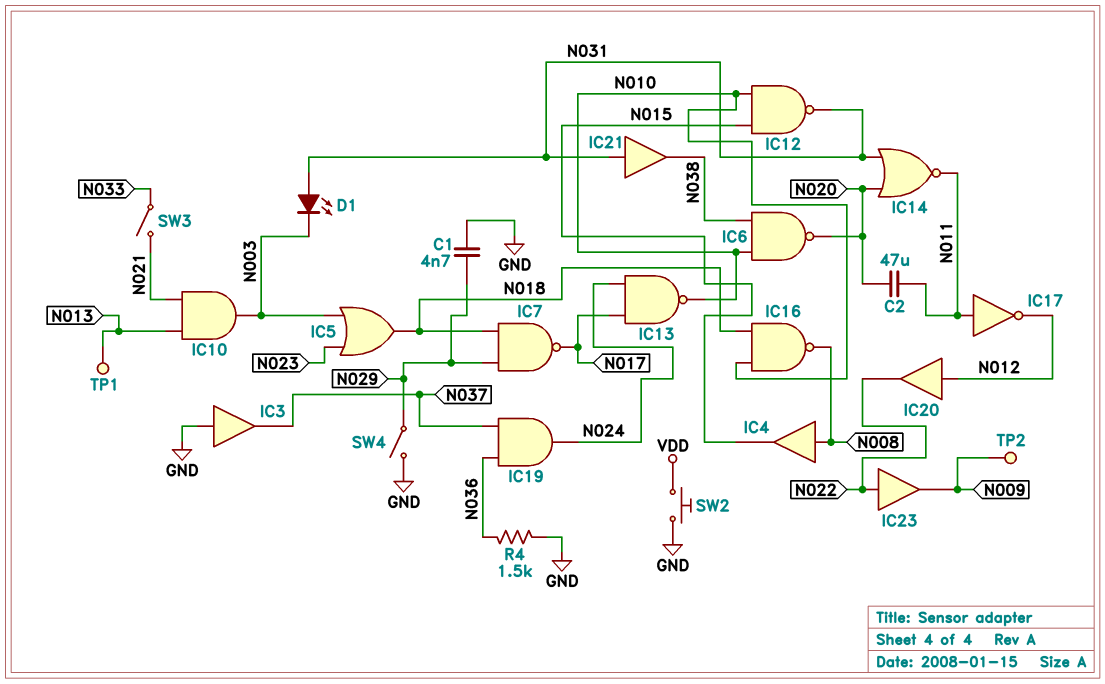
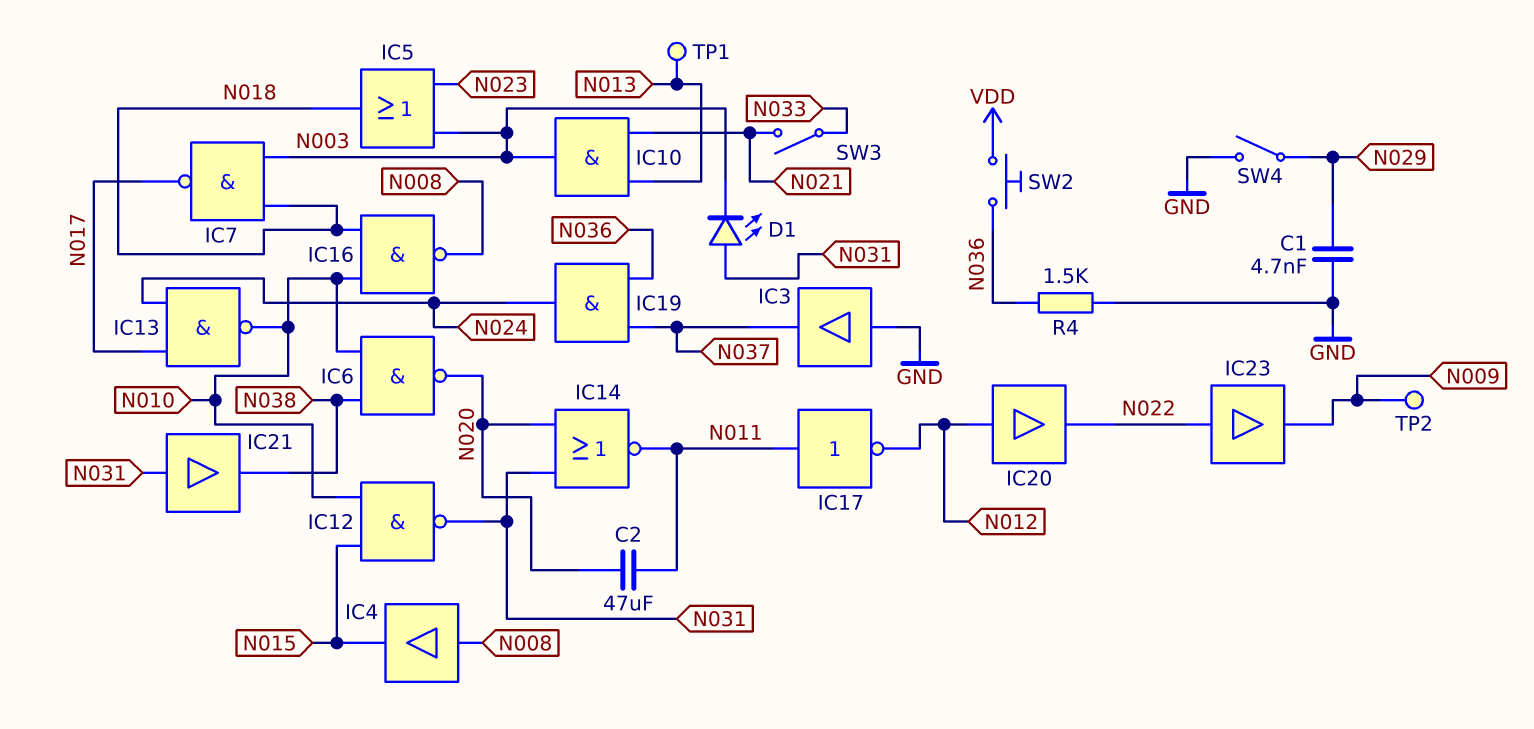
IC7: NAND (in N018, in N029, out N017) -> NAND (in N003, in N018, out N017)
SW2: button (GND, VDD) -> button (N036, VDD)

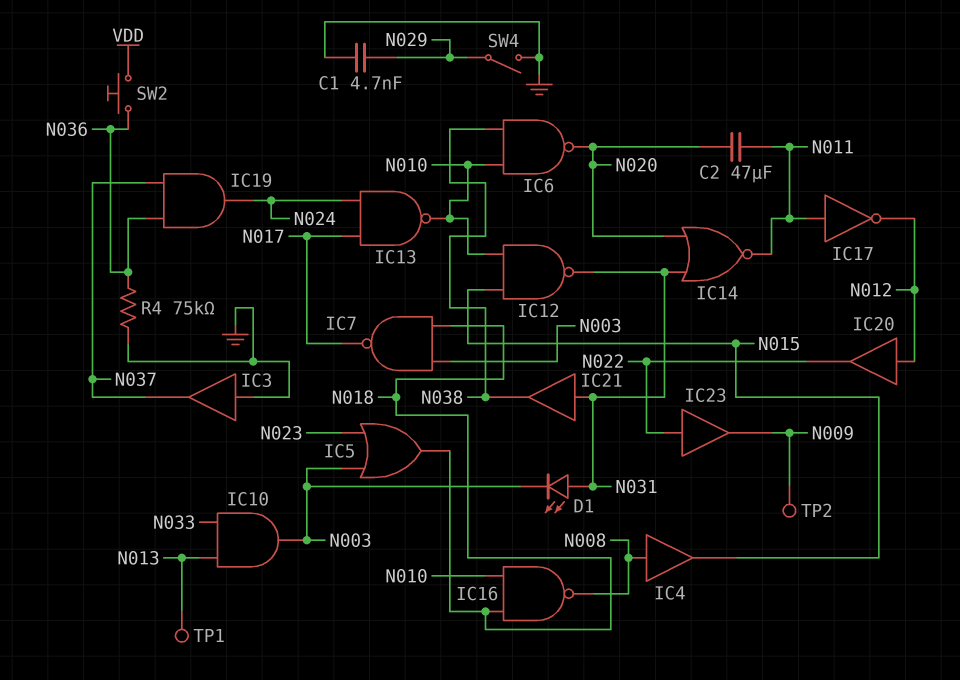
IC10: AND (in N013, in N021, out N003) -> AND (in N013, in N033, out N003)
R4: 1.5k (GND, N036) -> 75k (GND, N036)
SW3: switch (N021, N033) -> none

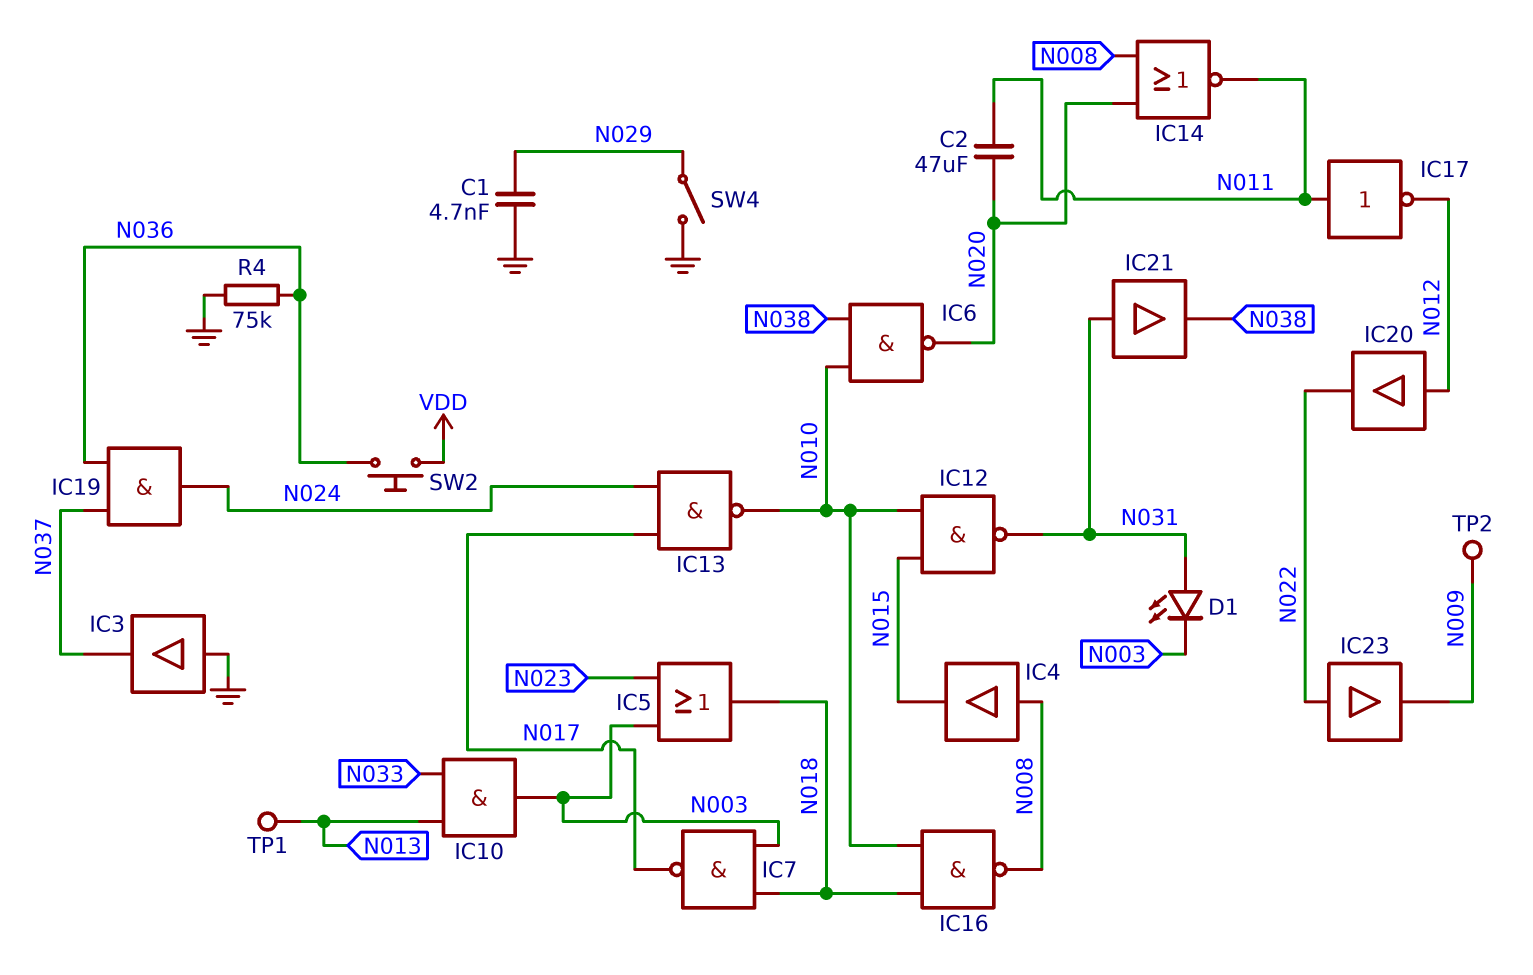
IC14: NOR (in N020, in N031, out N011) -> NOR (in N008, in N020, out N011)

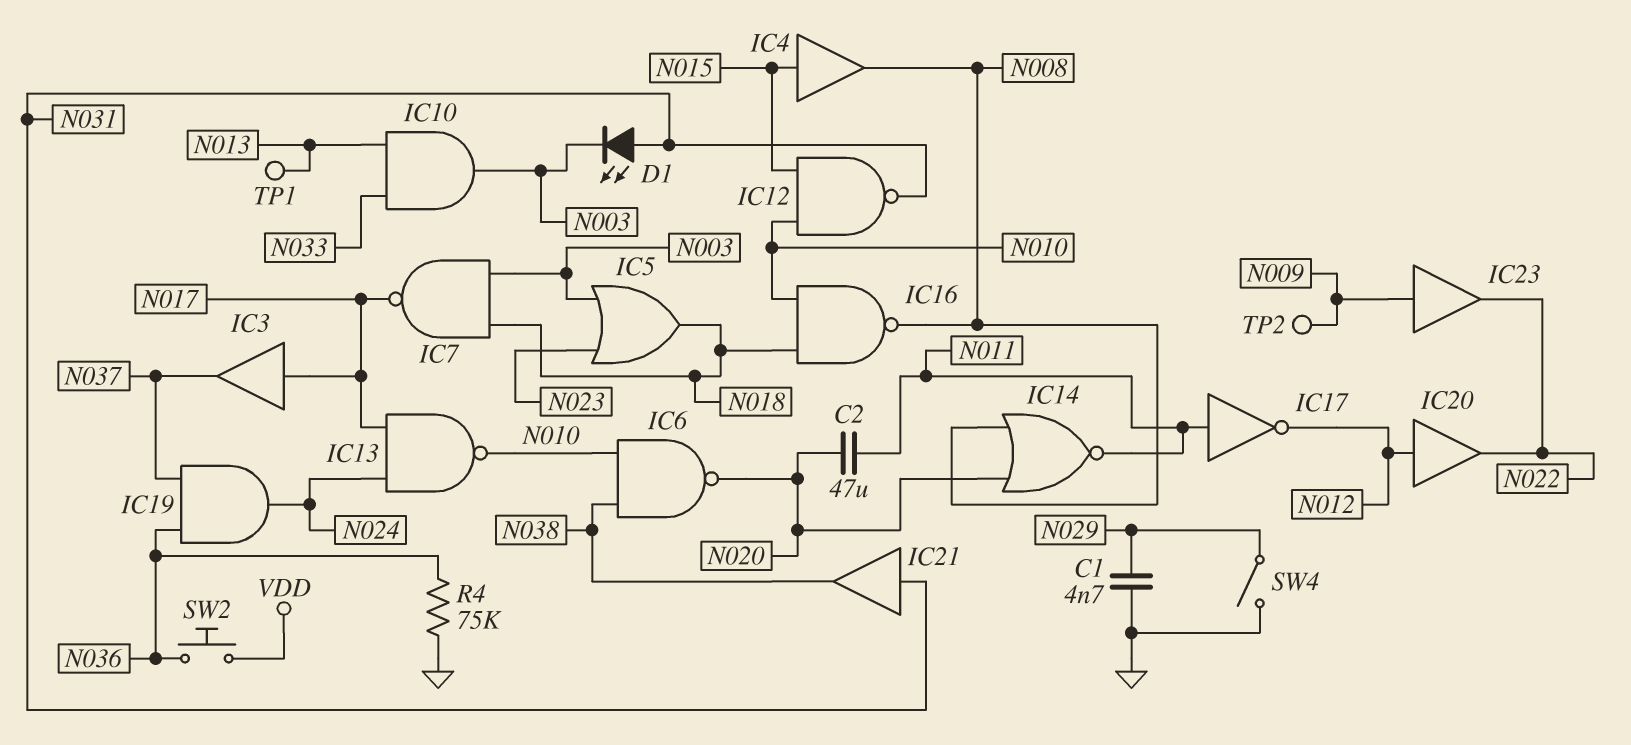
IC3: buffer (in GND, out N037) -> buffer (in N017, out N037)
IC4: buffer (in N008, out N015) -> buffer (in N015, out N008)
IC23: buffer (in N022, out N009) -> buffer (in N009, out N022)

